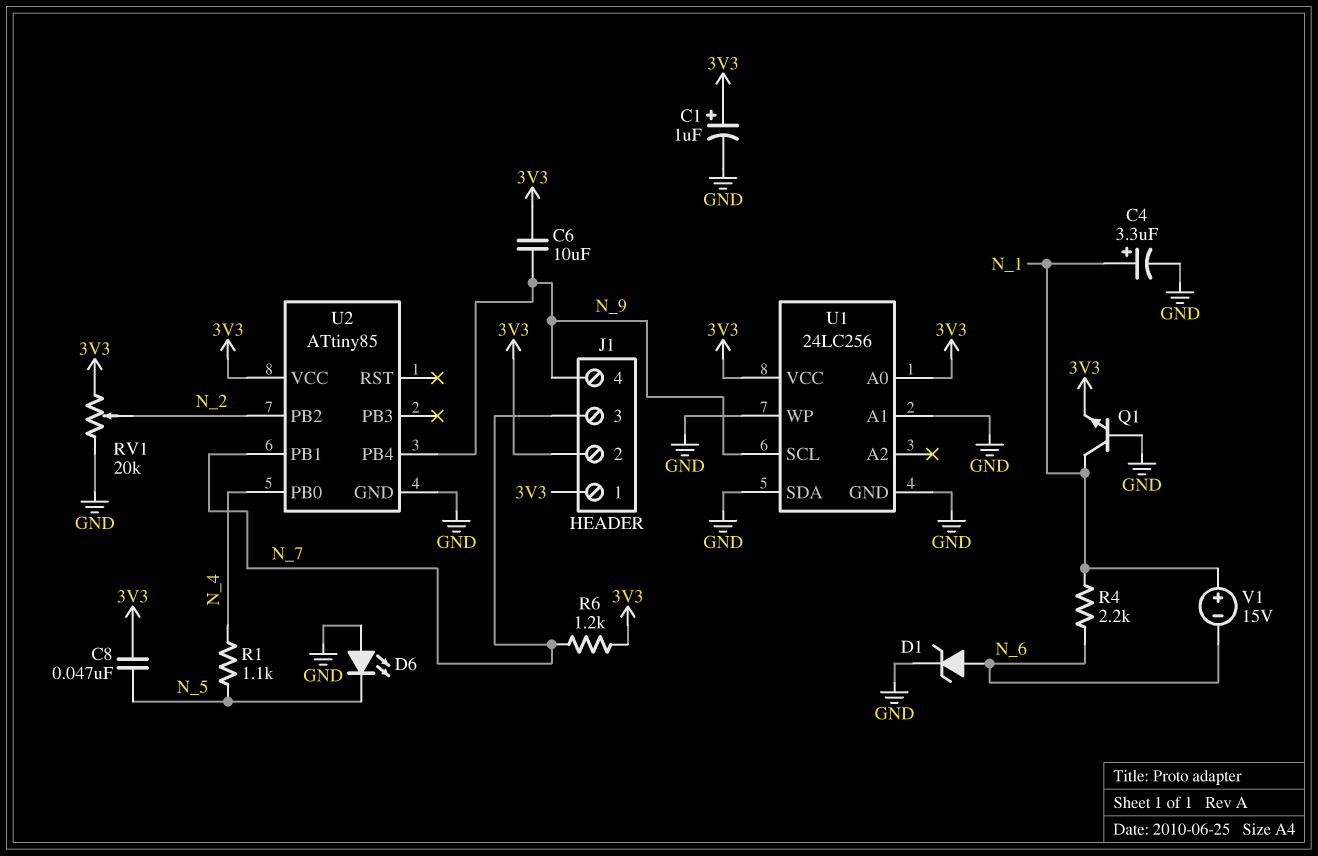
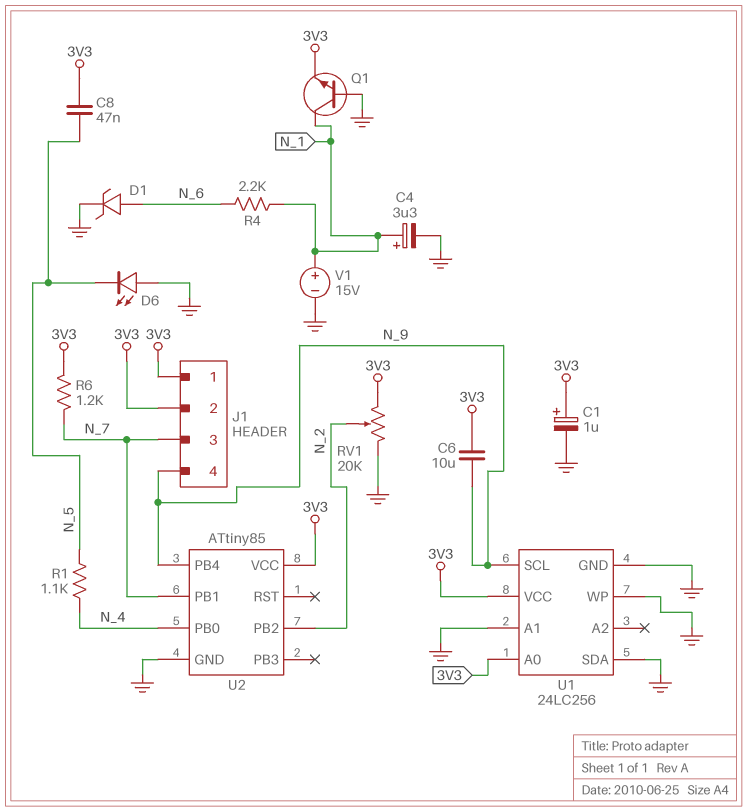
V1: 15V (plus N_1, minus N_6) -> 15V (plus N_1, minus GND)

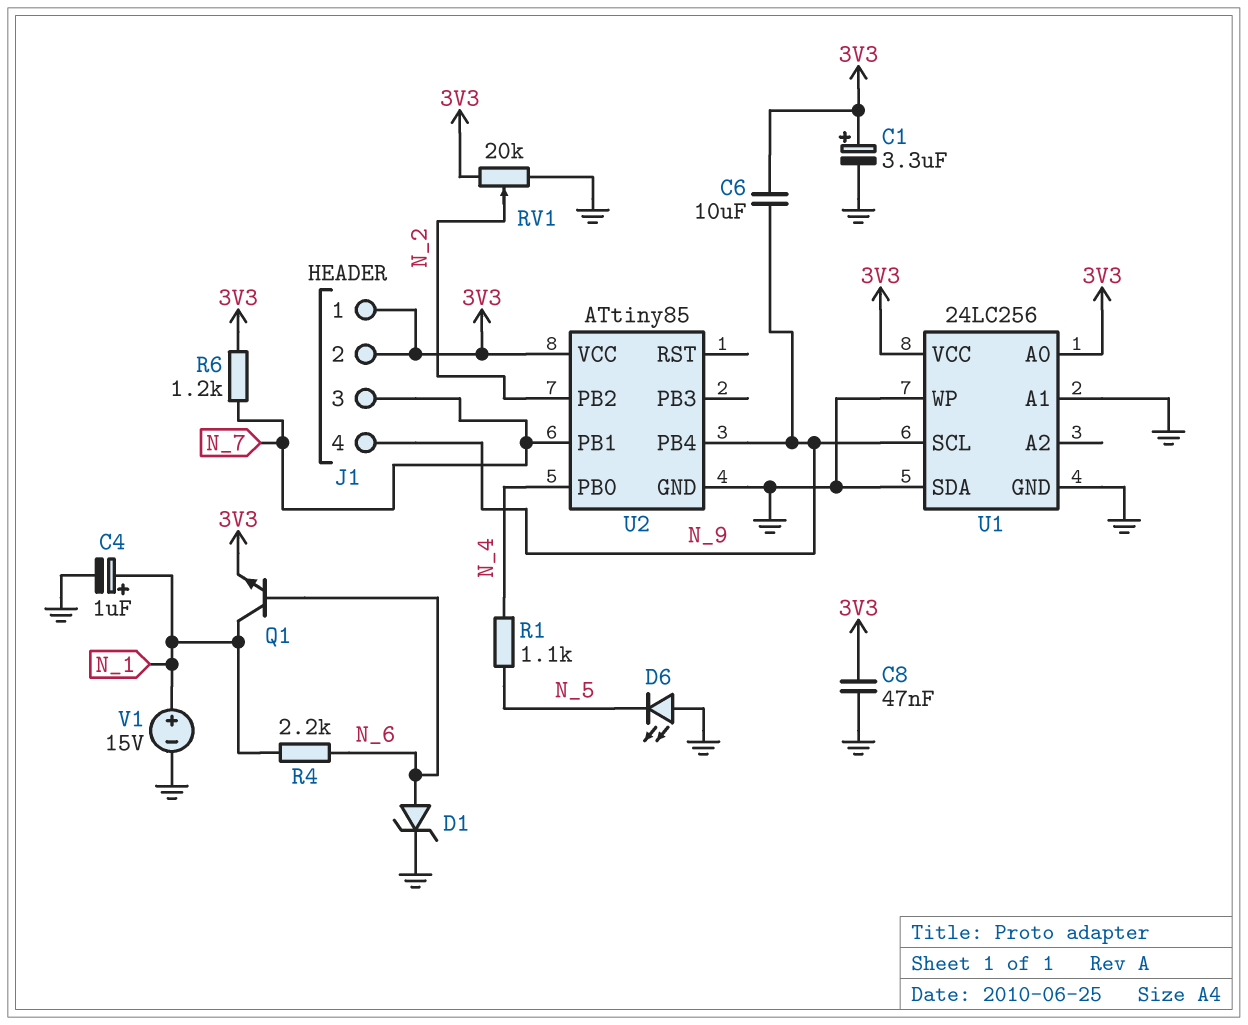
C1: 1uF (plus 3V3, minus GND) -> 3.3uF (plus 3V3, minus GND)
C4: 3.3uF (plus N_1, minus GND) -> 1uF (plus N_1, minus GND)
C8: 47nF (3V3, N_5) -> 47nF (3V3, GND)
Q1: NPN (B GND, C N_1, E 3V3) -> NPN (B N_6, C N_1, E 3V3)

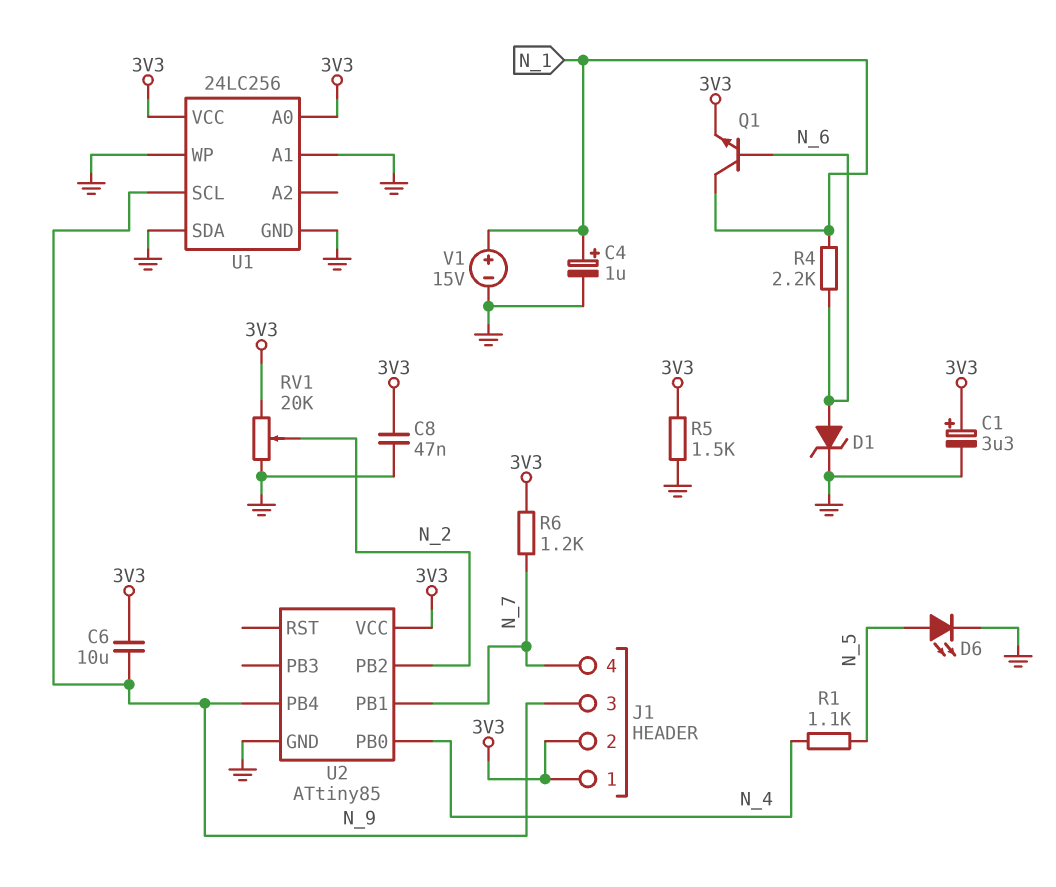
D6: LED (A GND, K N_5) -> LED (A N_5, K GND)
J1 pin 3: N_7 -> N_9
J1 pin 4: N_9 -> N_7
R5: none -> 1.5k (3V3, GND)

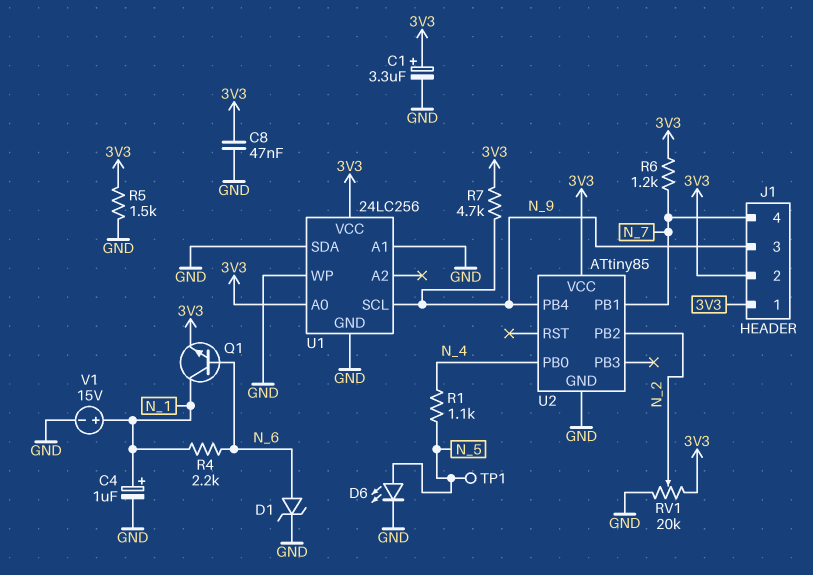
C6: 10uF (3V3, N_9) -> none
R7: none -> 4.7k (3V3, N_9)
TP1: none -> test point (N_5)

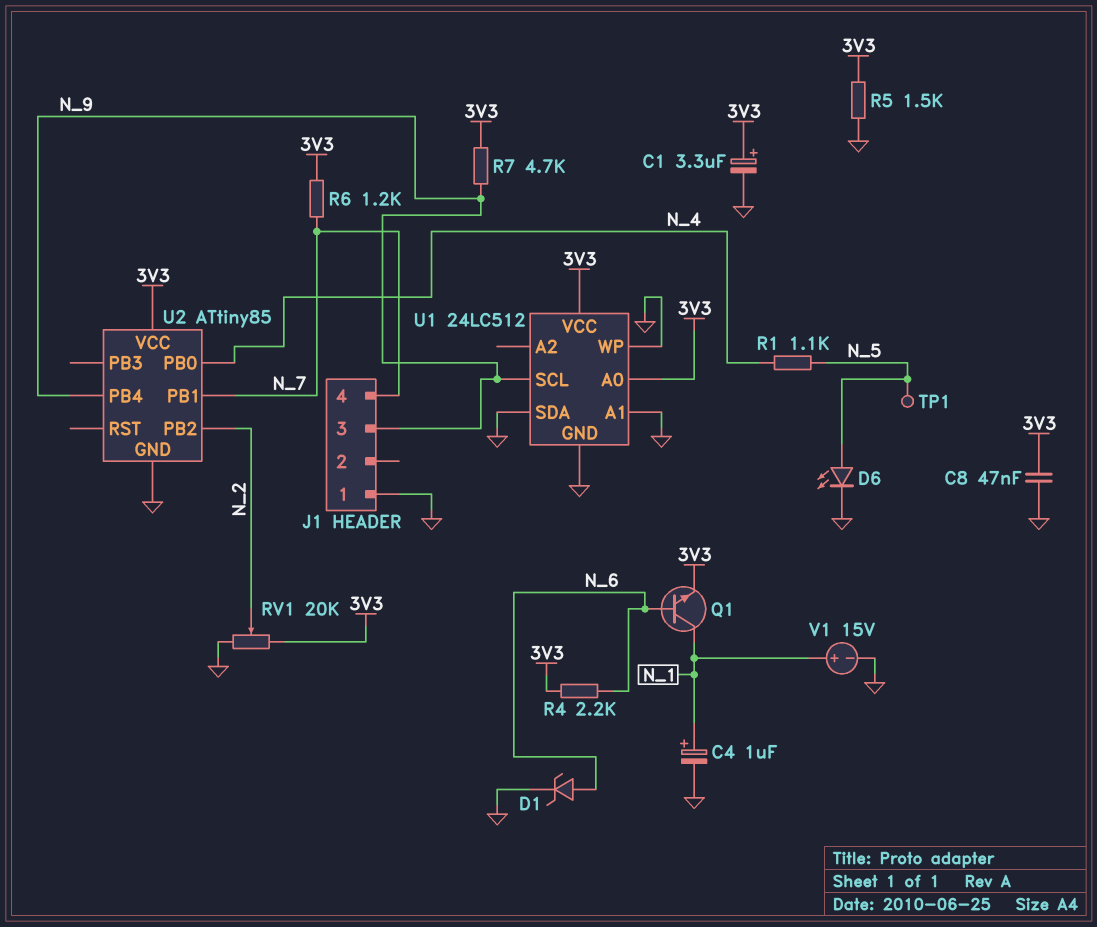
J1 pin 1: 3V3 -> GND
J1 pin 2: 3V3 -> none
R4: 2.2k (N_1, N_6) -> 2.2k (3V3, N_6)
U1: 24LC256 -> 24LC512

